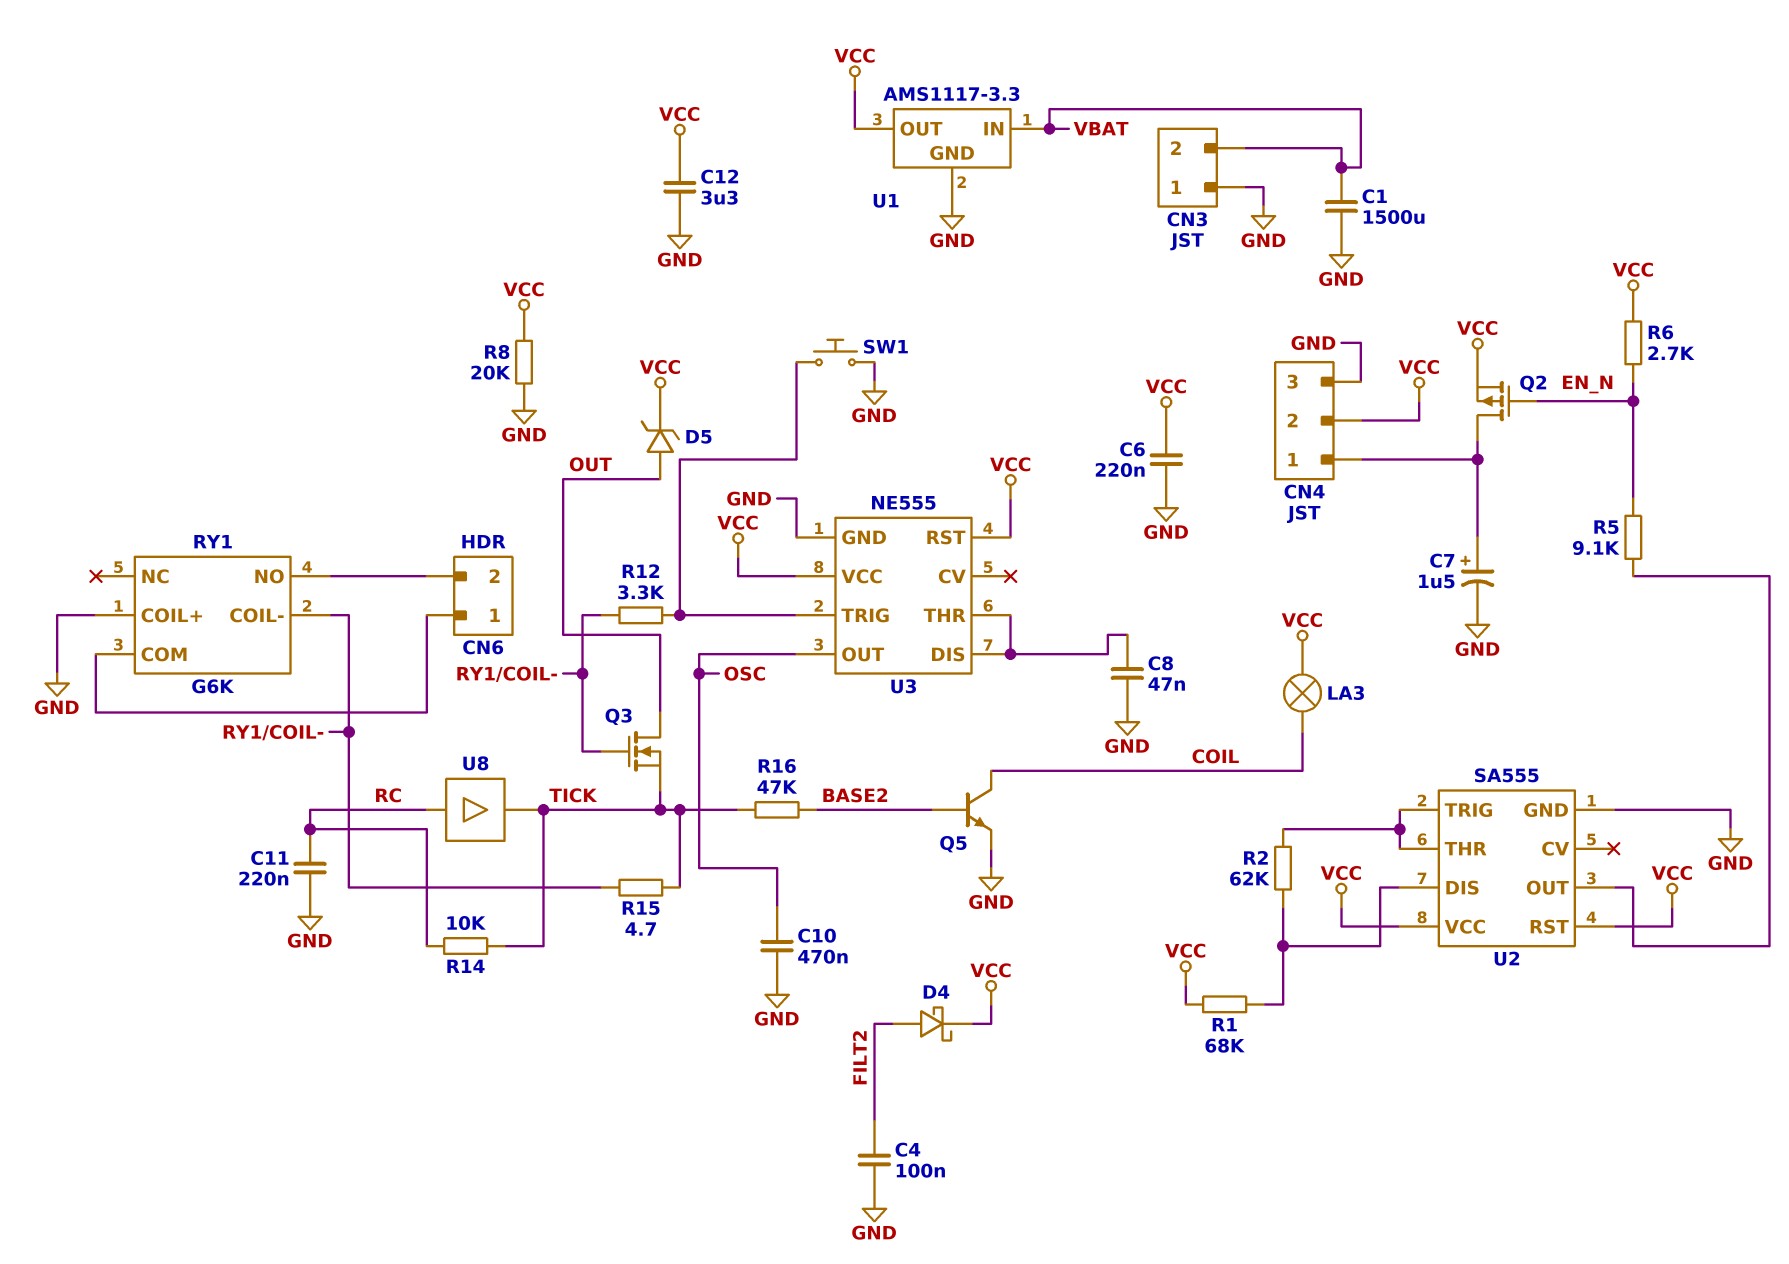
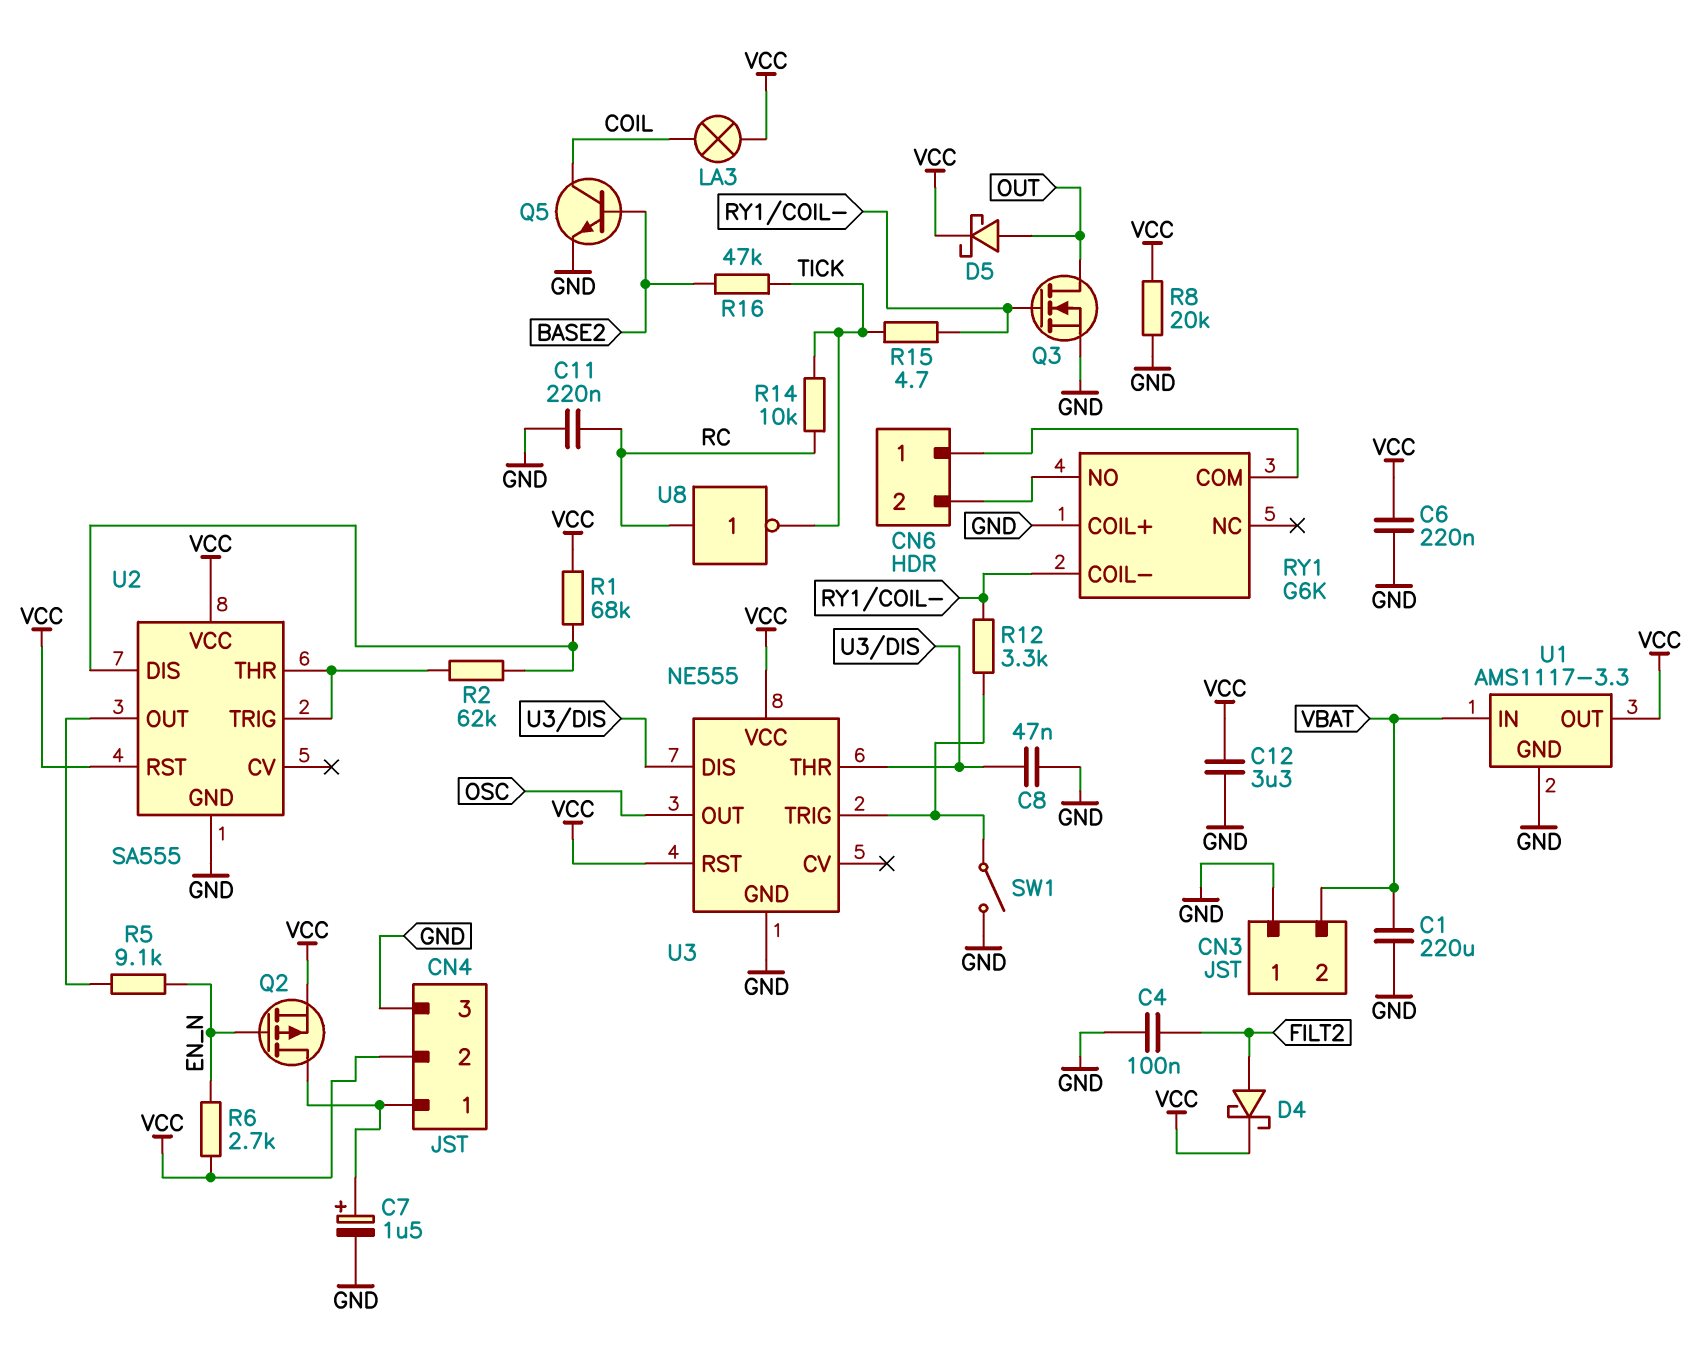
C1: 1500uF (GND, VBAT) -> 220uF (GND, VBAT)
C10: 470nF (GND, OSC) -> none
D5: zener (A OUT, K VCC) -> schottky (A OUT, K VCC)
Q3: NMOS (G RY1/COIL-, D OUT, S TICK) -> NMOS (G RY1/COIL-, D OUT, S GND)
SW1: button (GND, U3/TRIG) -> switch (GND, U3/TRIG)
U8: buffer (in RC, out TICK) -> NOT (in RC, out TICK)

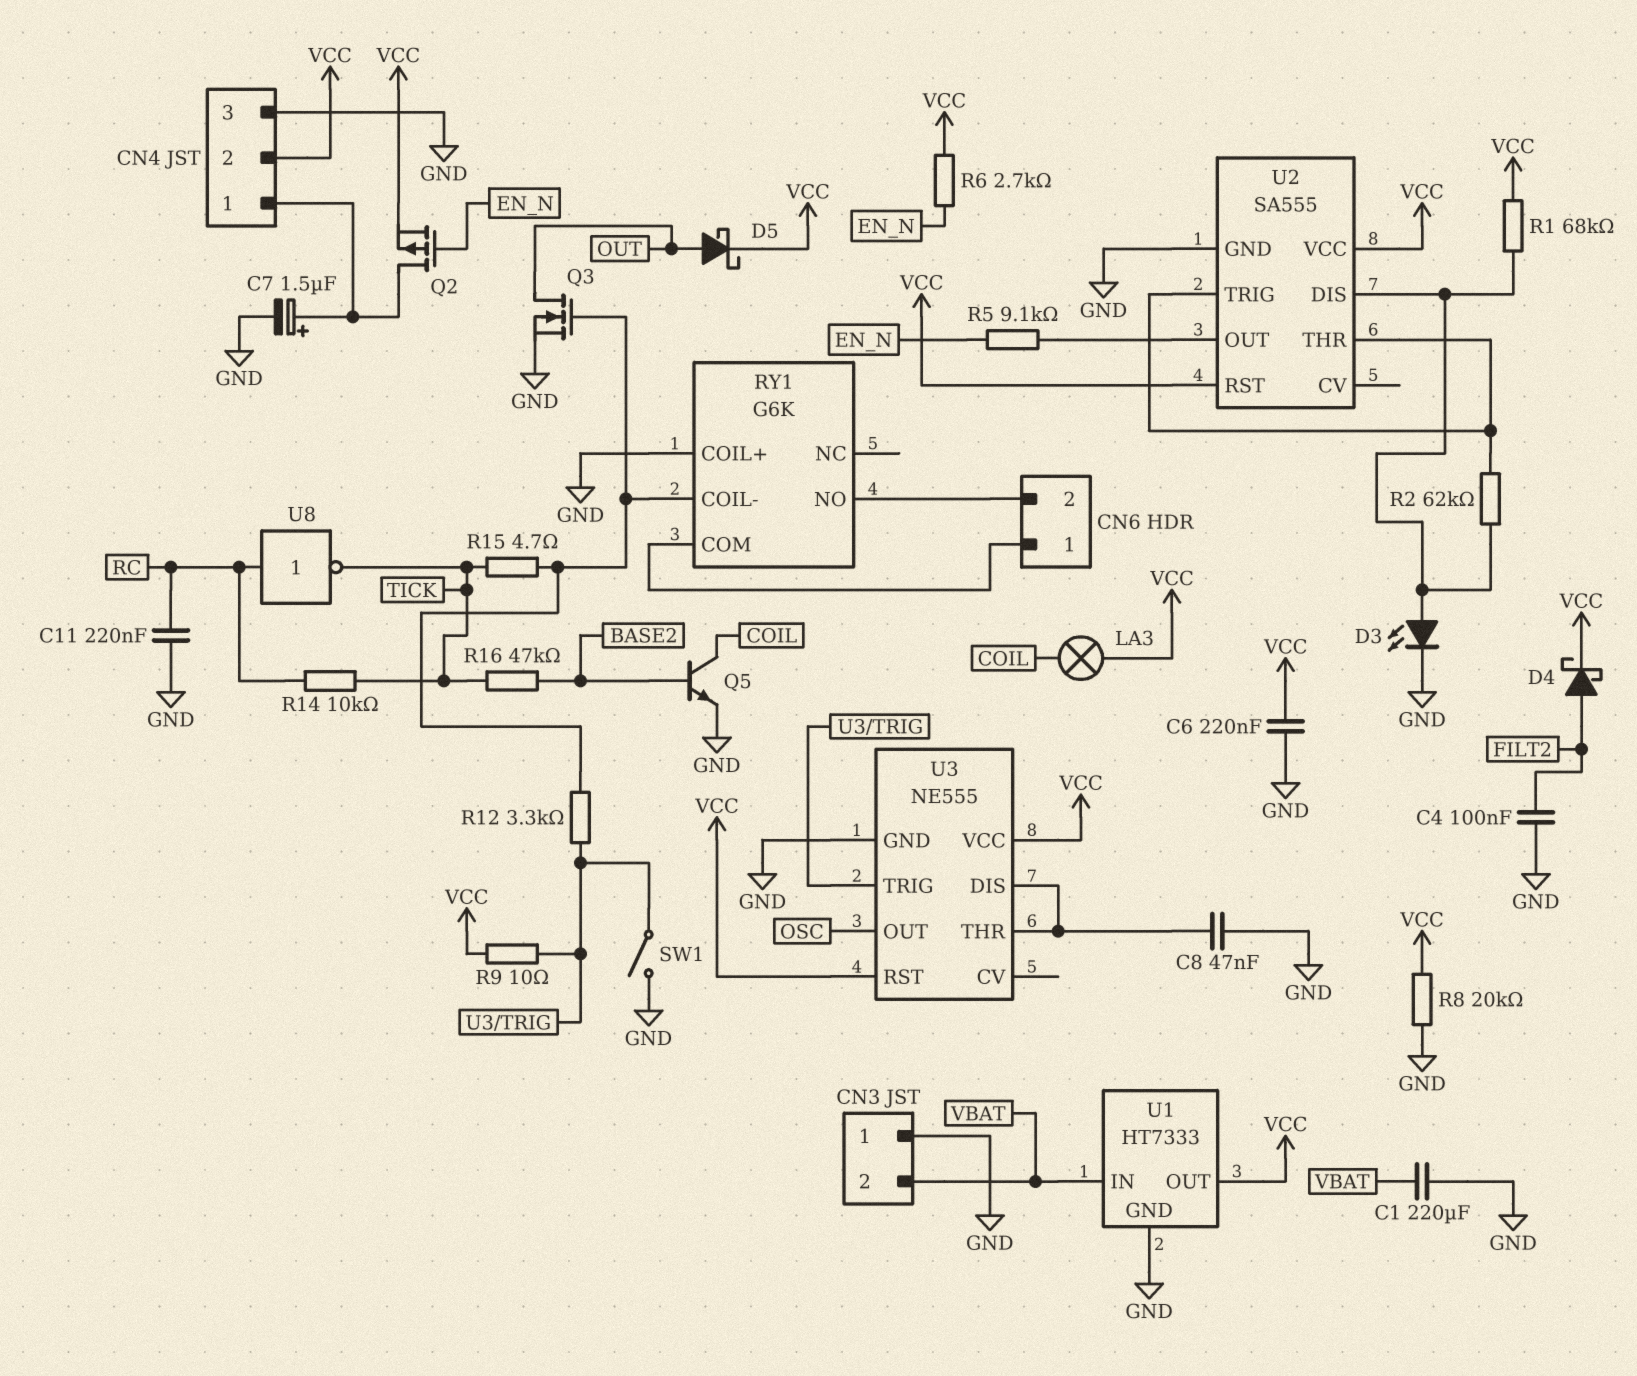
C12: 3.3uF (GND, VCC) -> none
D3: none -> LED (A U2/DIS, K GND)
R9: none -> 10 (U3/TRIG, VCC)
U1: AMS1117-3.3 -> HT7333

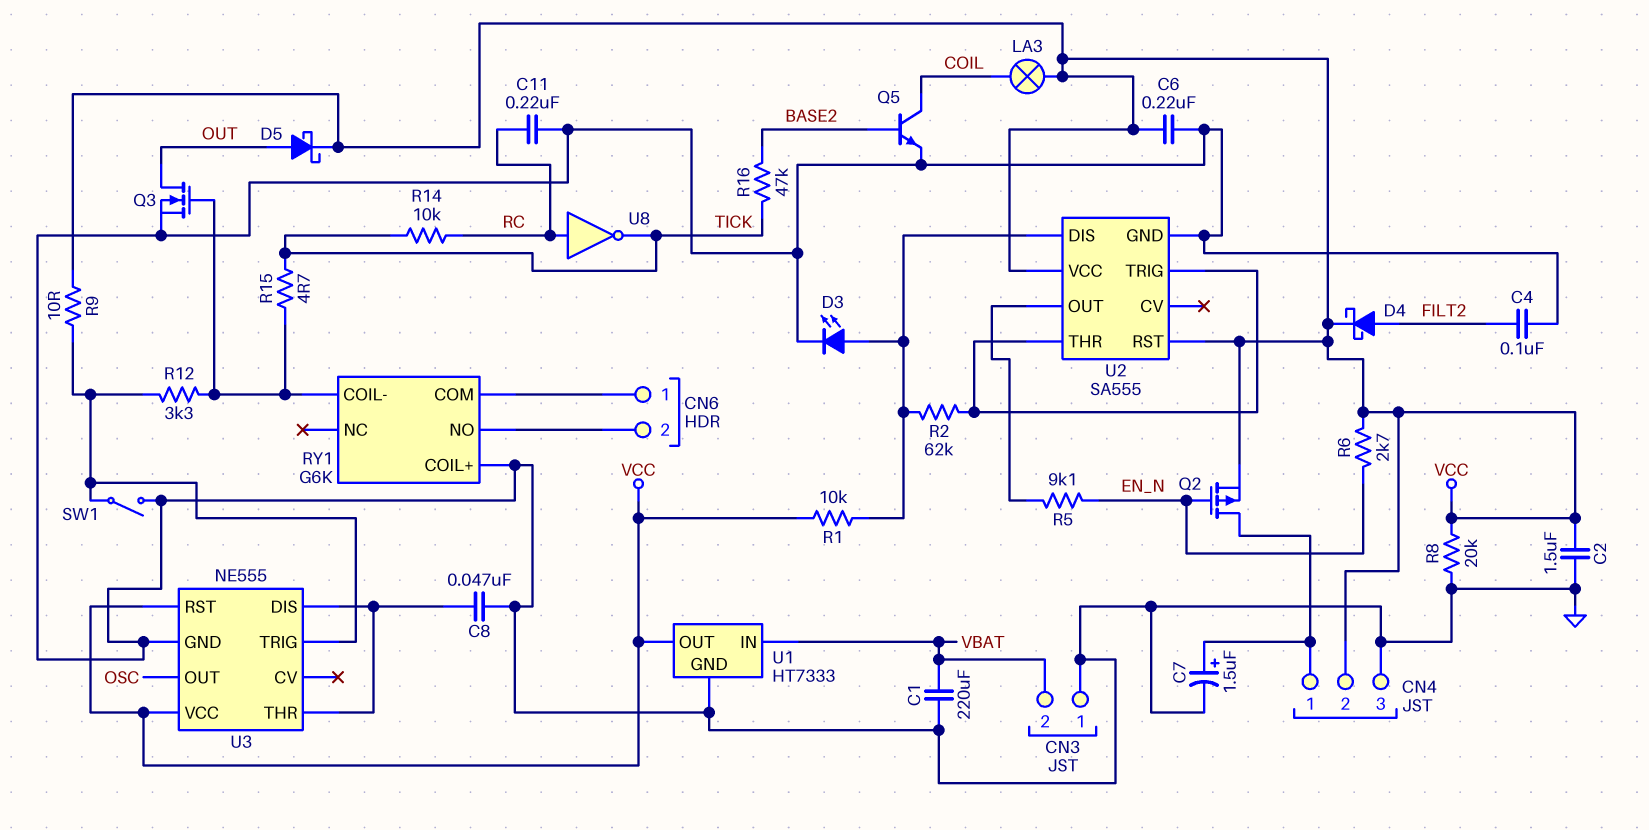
C2: none -> 1.5uF (GND, VCC)
R1: 68k (U2/DIS, VCC) -> 10k (U2/DIS, VCC)

